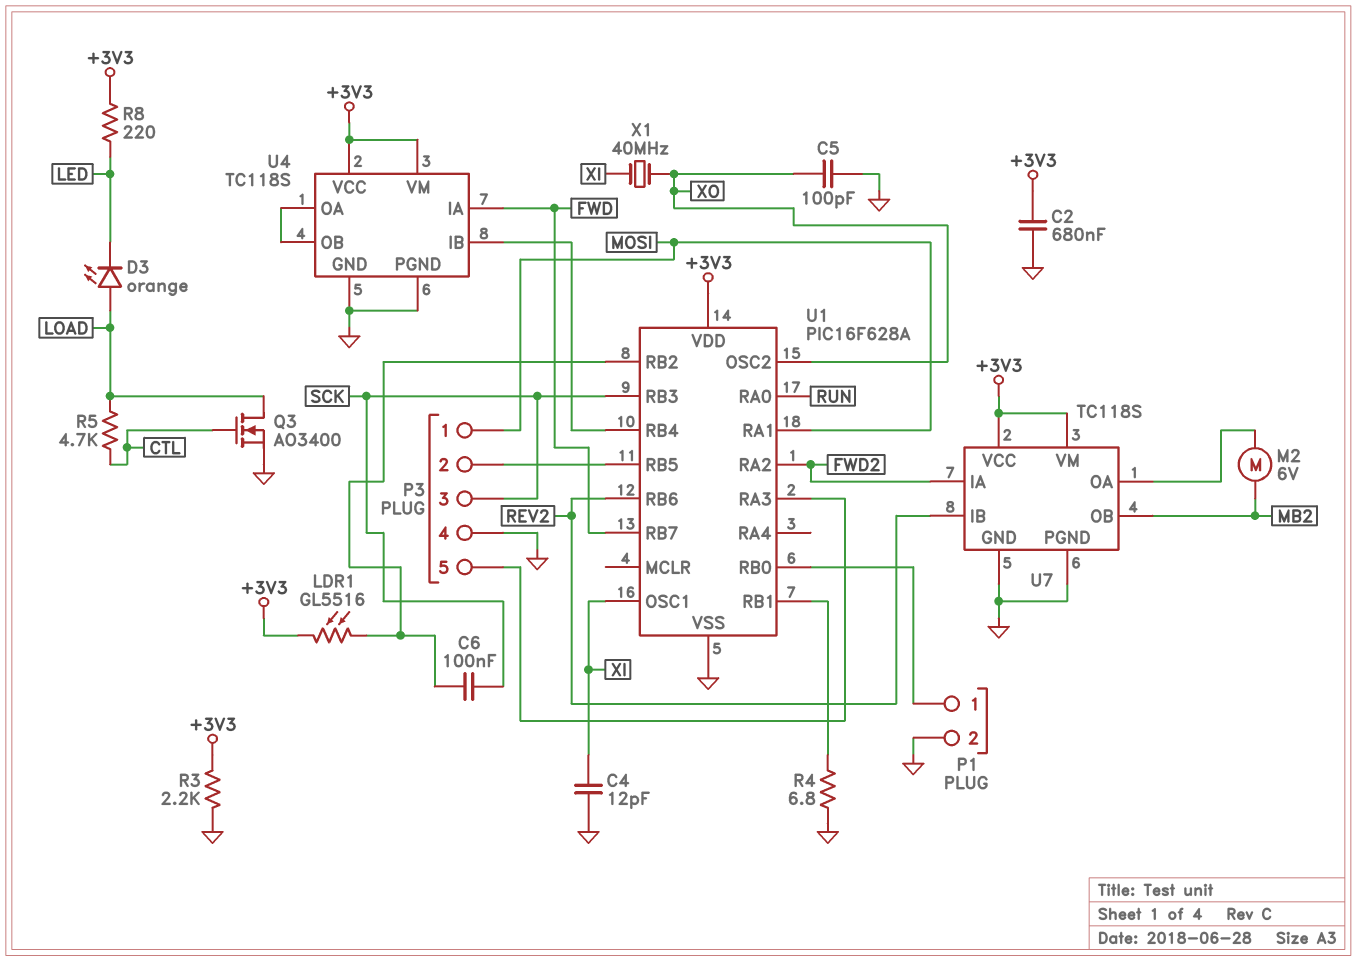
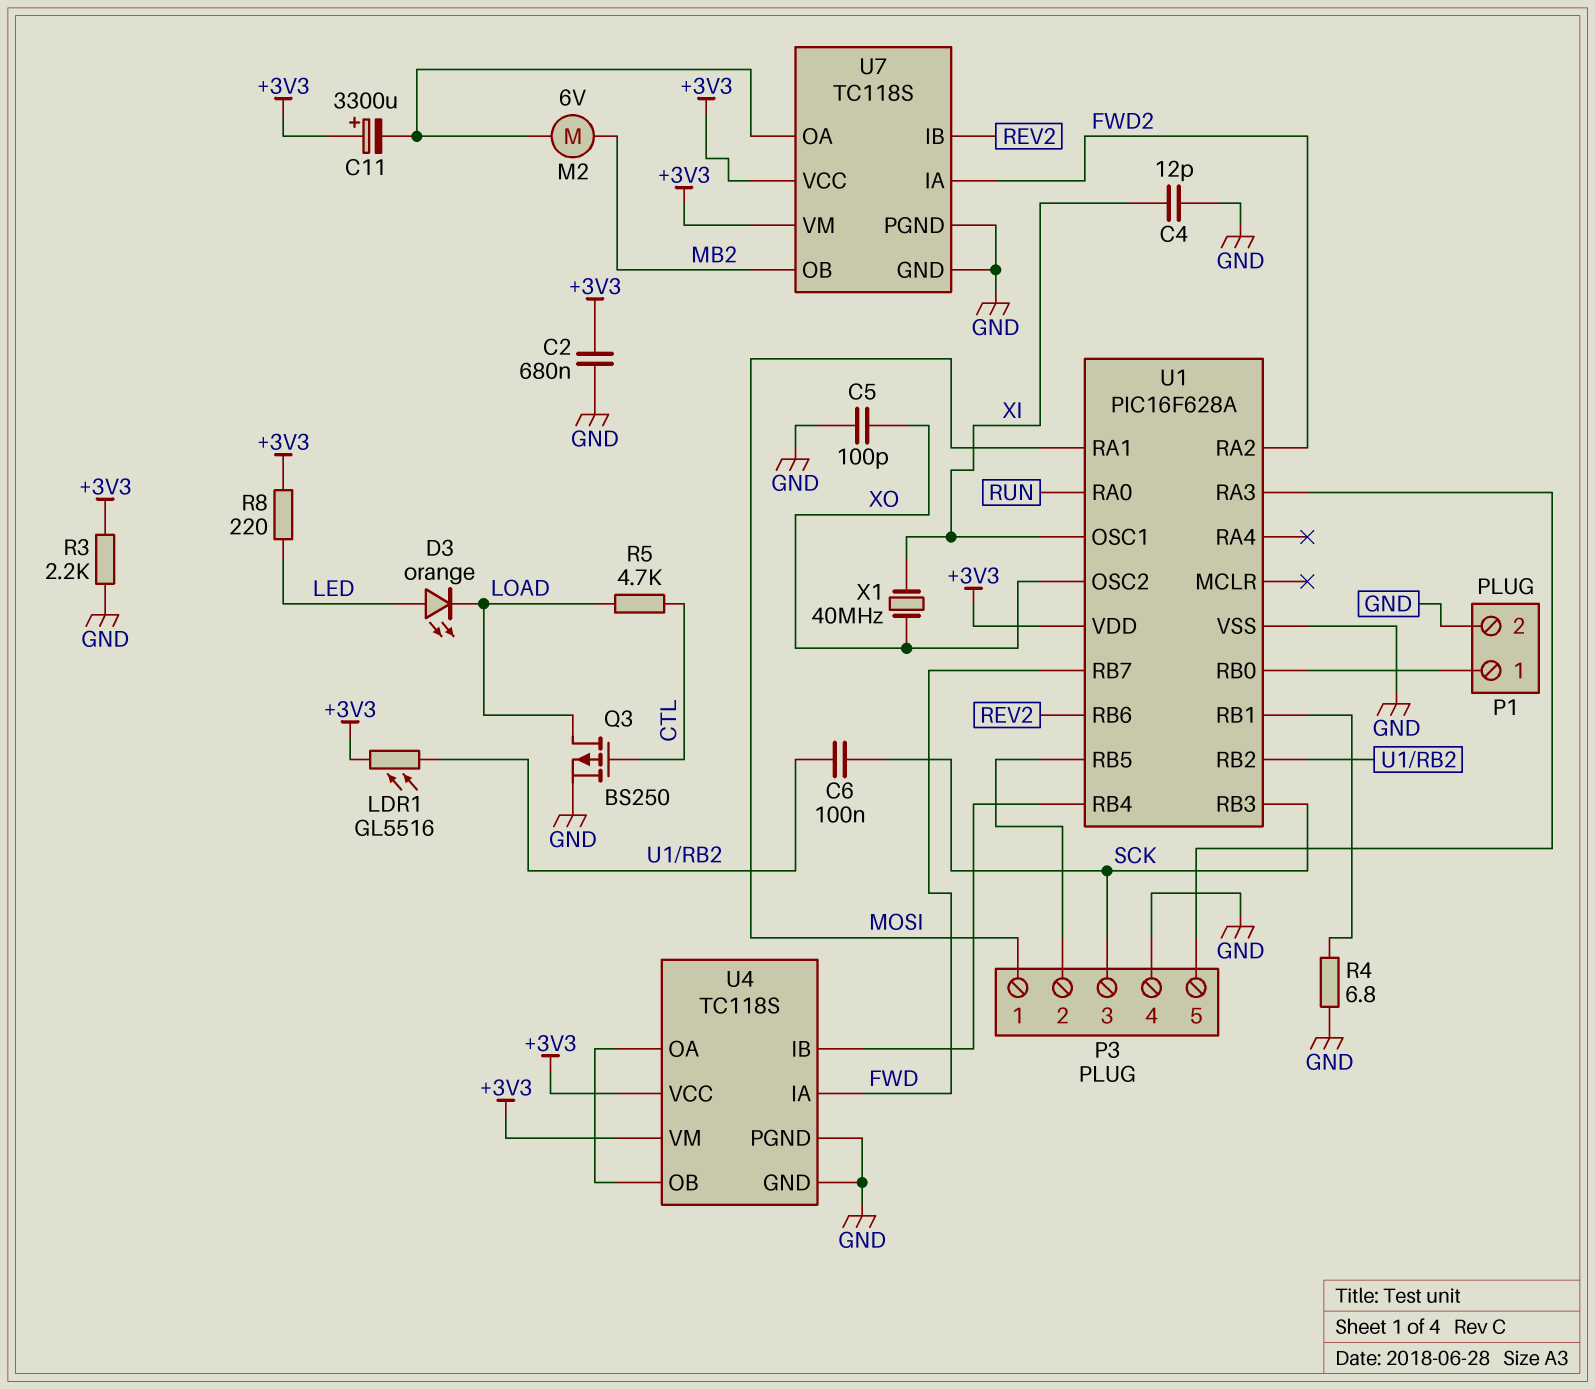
C11: none -> 3300uF (plus +3V3, minus U7/OA)
D3: LED orange (A LOAD, K LED) -> LED orange (A LED, K LOAD)
Q3: NMOS AO3400 (G CTL, D LOAD, S GND) -> PMOS BS250 (G CTL, D LOAD, S GND)

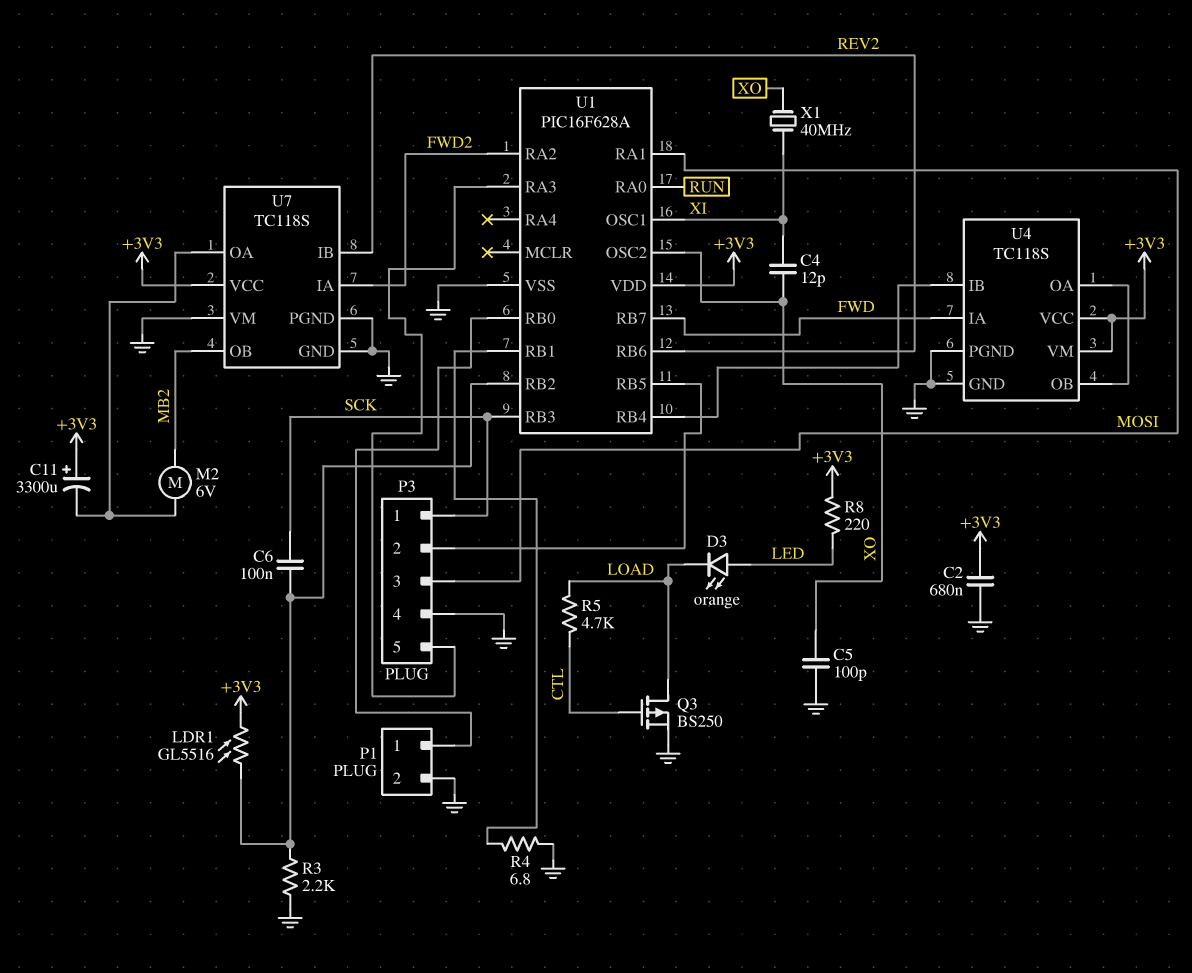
C4: 12pF (GND, XI) -> 12pF (XI, XO)
P3 pin 1: MOSI -> SCK
P3 pin 3: SCK -> MOSI
R3: 2.2k (+3V3, GND) -> 2.2k (GND, U1/RB2)
U7 pin VM: +3V3 -> GND

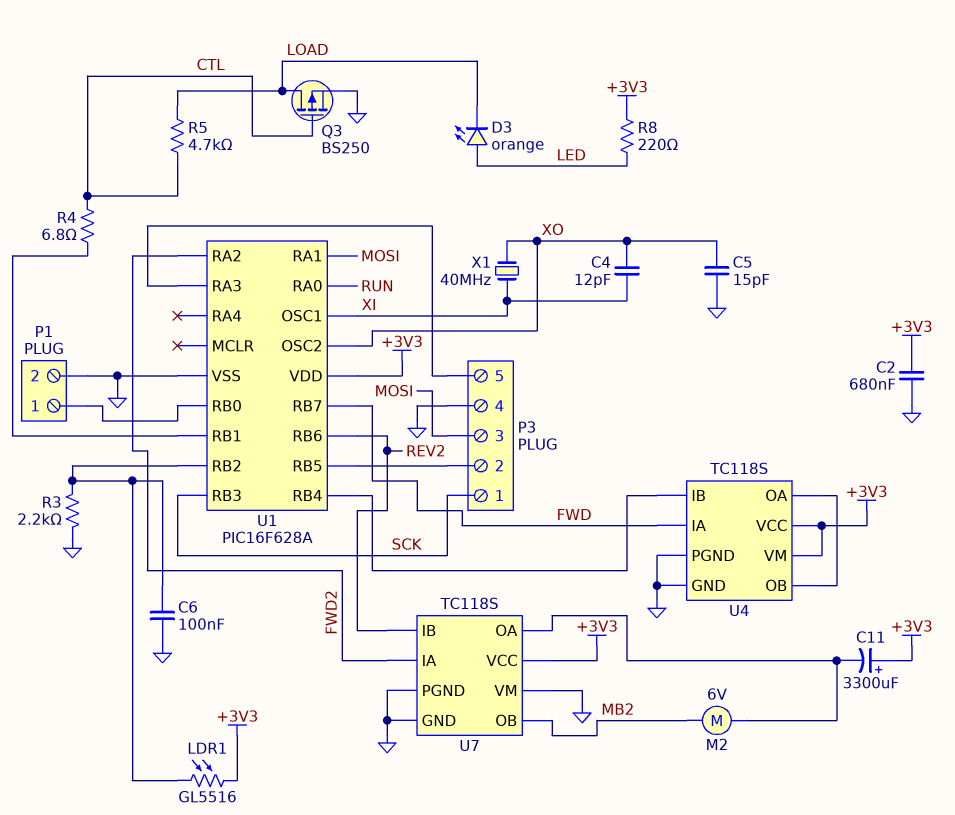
C5: 100pF (GND, XO) -> 15pF (GND, XO)
C6: 100nF (SCK, U1/RB2) -> 100nF (GND, U1/RB2)
R4: 6.8 (GND, U1/RB1) -> 6.8 (CTL, U1/RB1)

